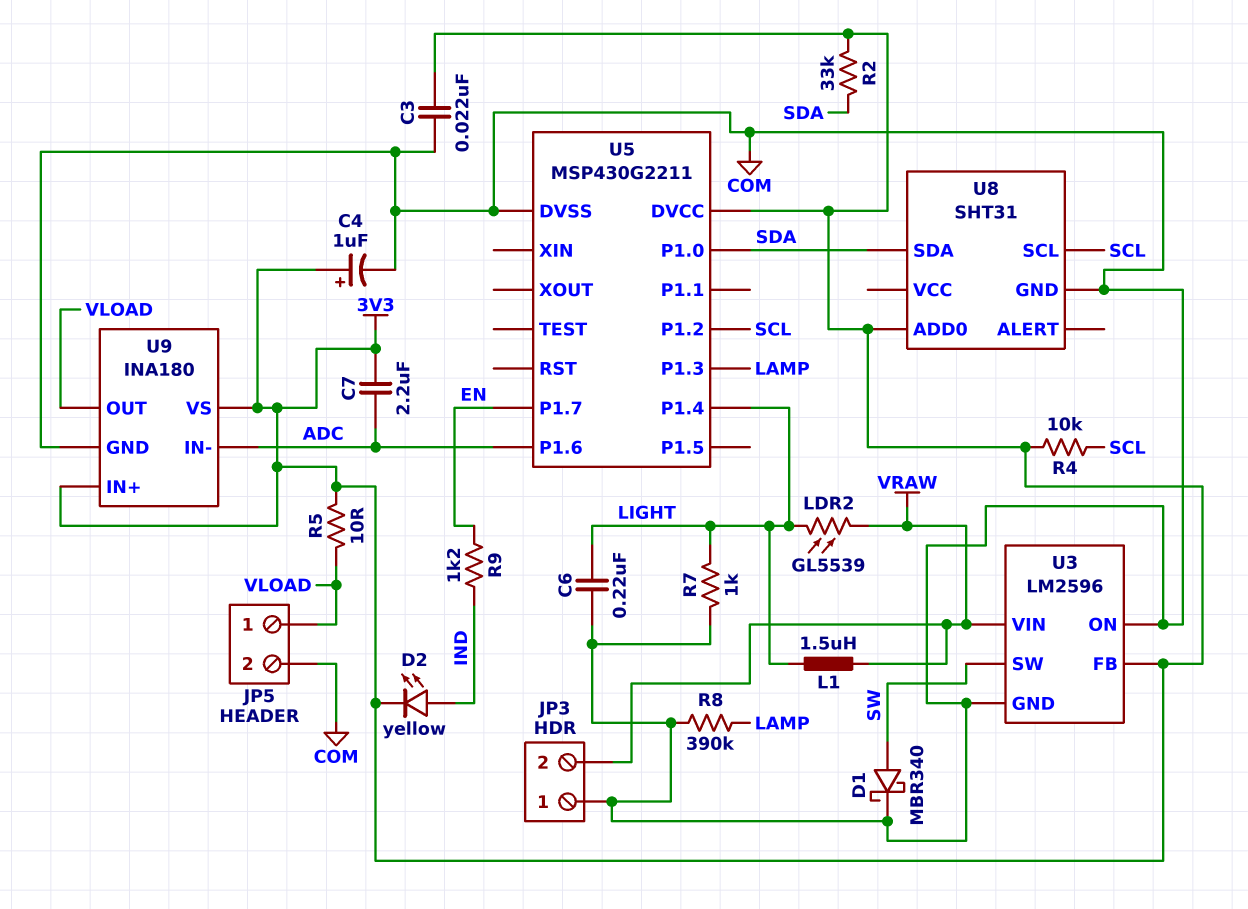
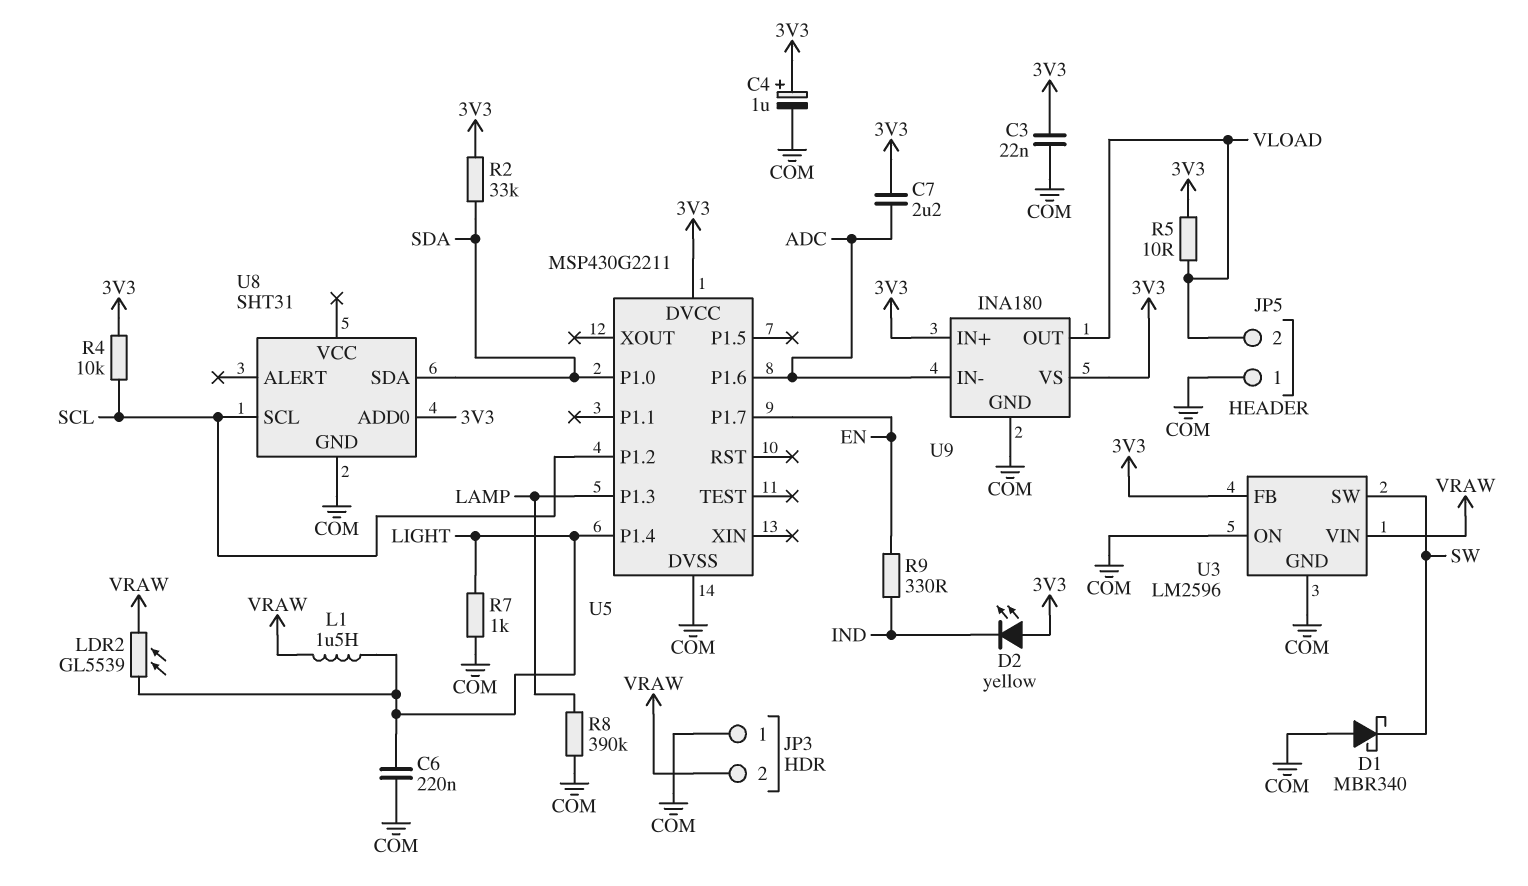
D1: schottky MBR340 (A SW, K COM) -> schottky MBR340 (A COM, K SW)
D2: LED yellow (A IND, K 3V3) -> LED yellow (A 3V3, K IND)
JP5 pin 1: VLOAD -> COM
JP5 pin 2: COM -> VLOAD
R9: 1.2k (EN, IND) -> 330 (EN, IND)

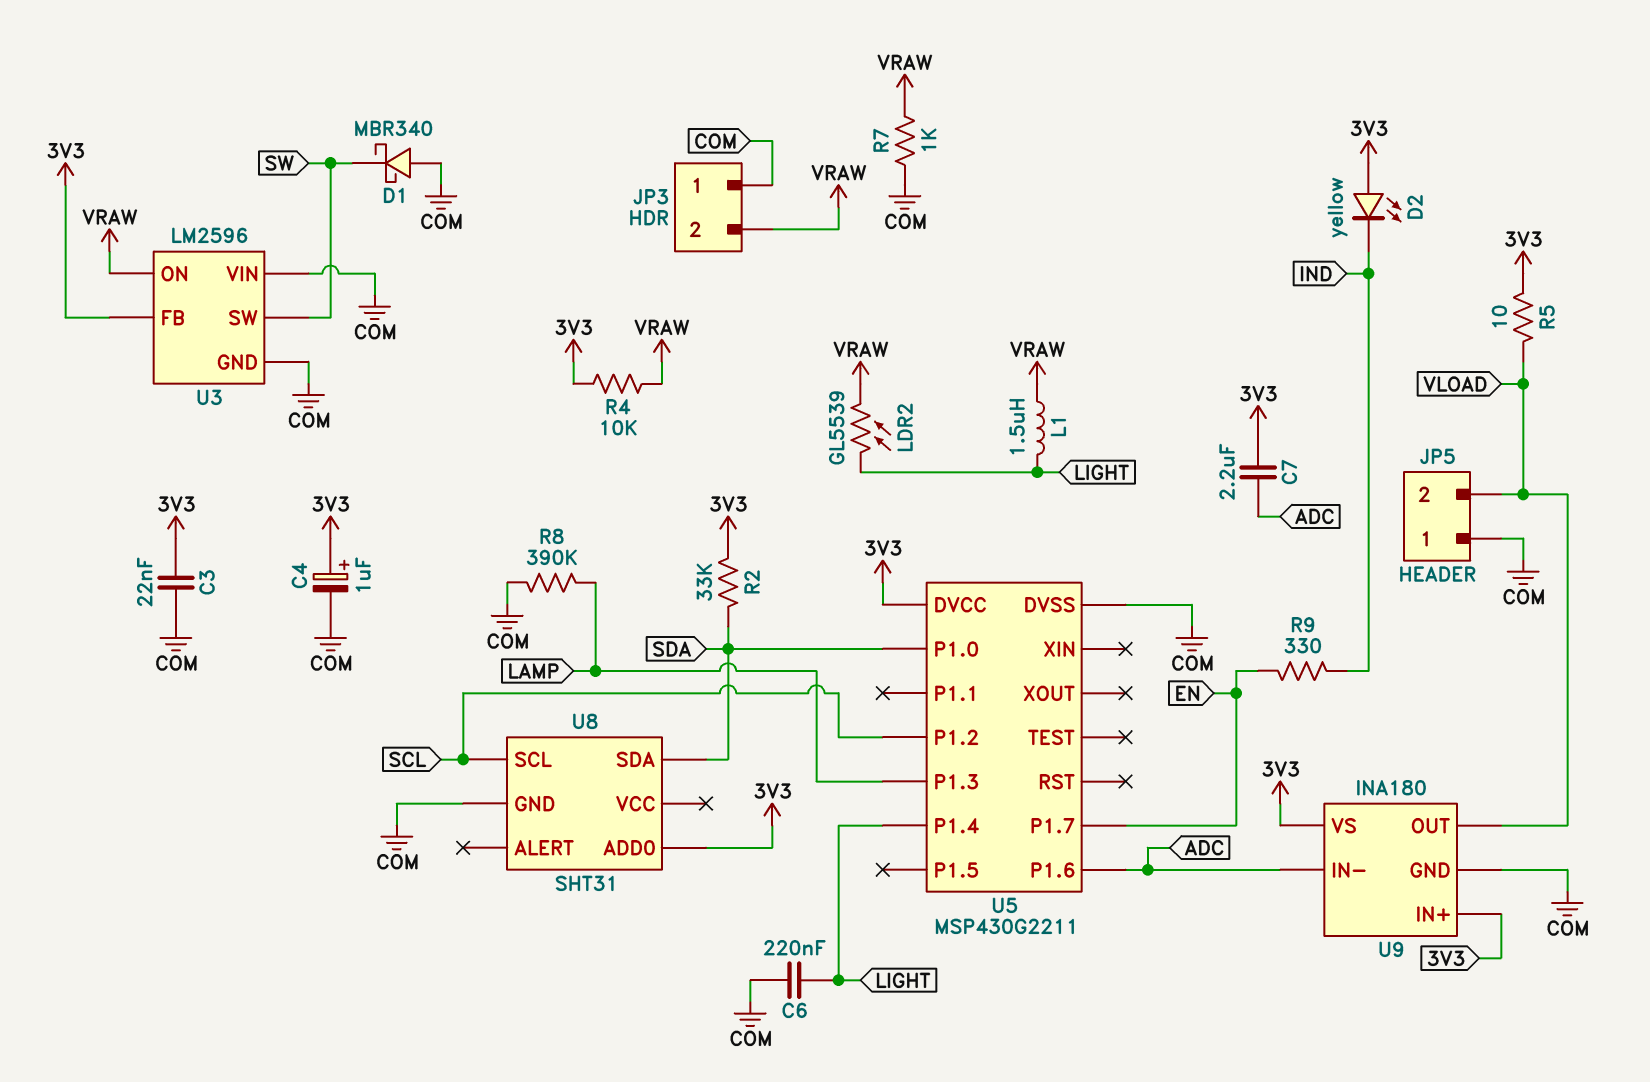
R4: 10k (3V3, SCL) -> 10k (3V3, VRAW)
R7: 1k (COM, LIGHT) -> 1k (COM, VRAW)
U3 pin ON: COM -> VRAW
U3 pin VIN: VRAW -> COM

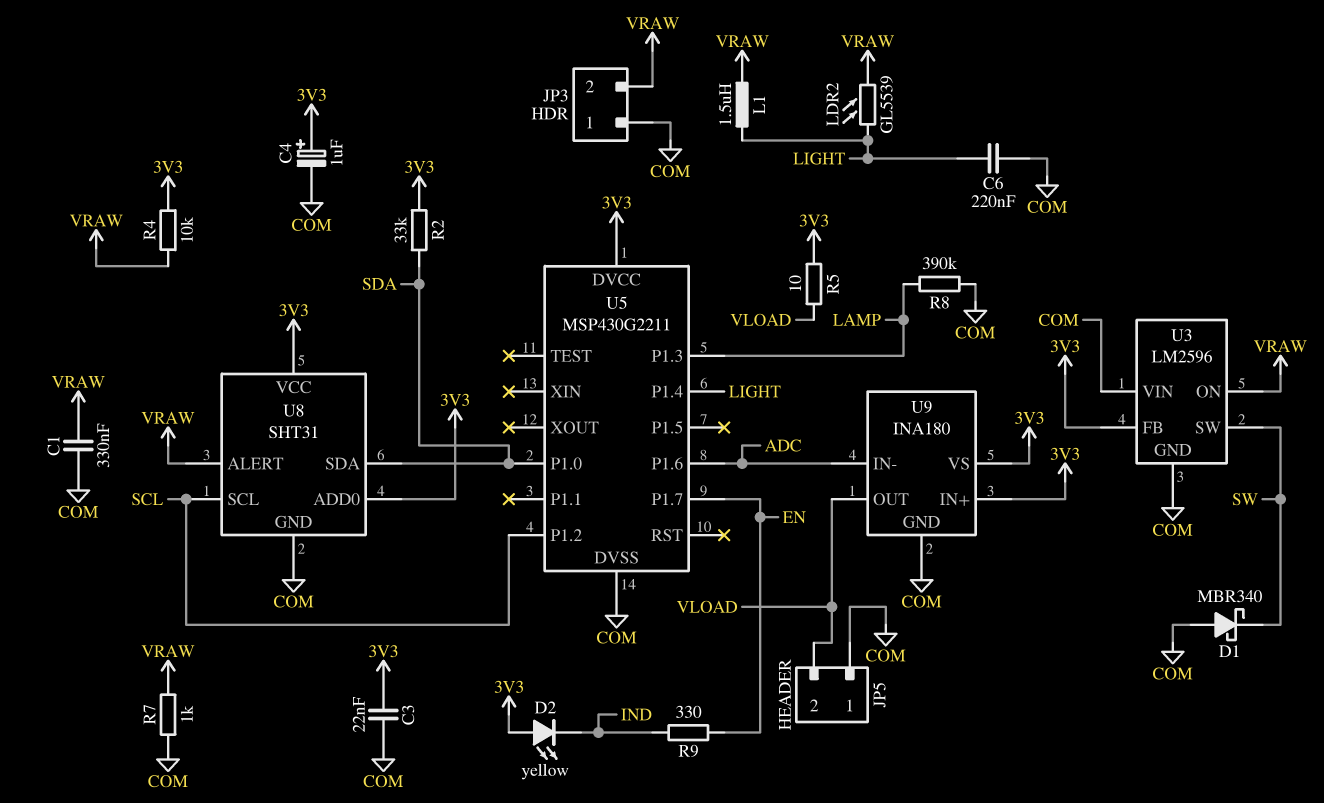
C1: none -> 330nF (COM, VRAW)
C7: 2.2uF (3V3, ADC) -> none
U8 pin ALERT: none -> VRAW
U8 pin VCC: none -> 3V3

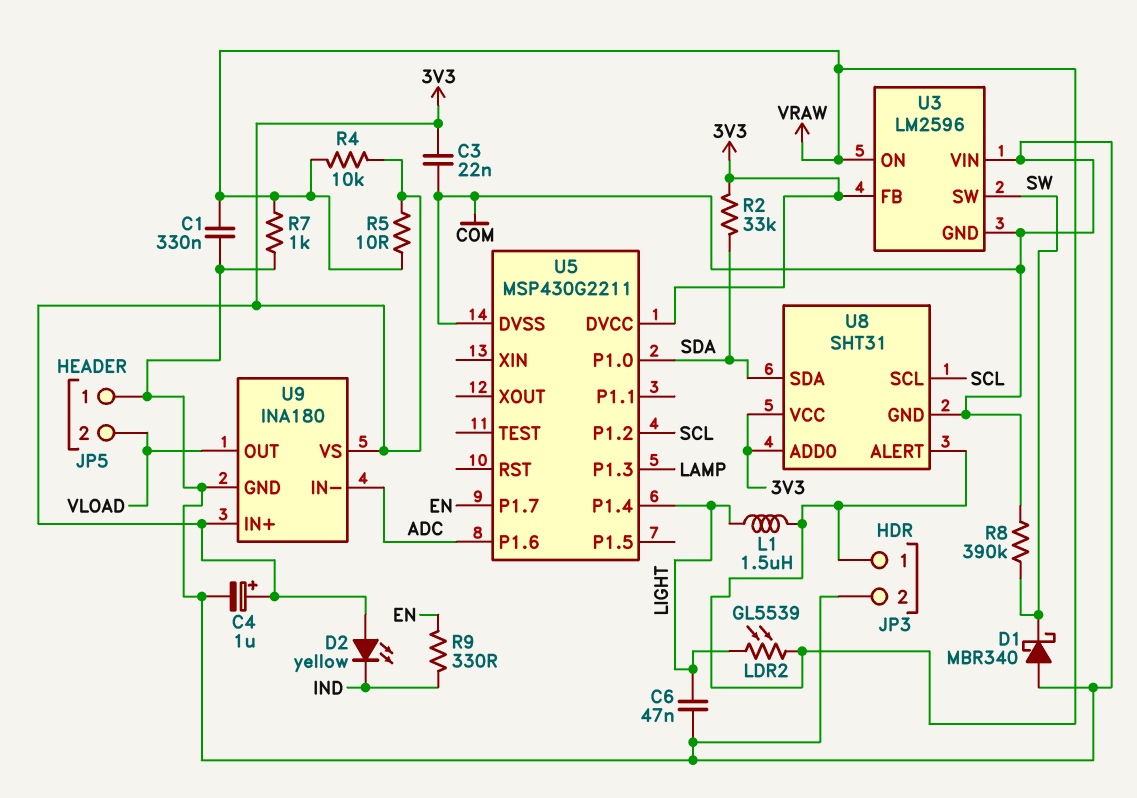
C6: 220nF (COM, LIGHT) -> 47nF (COM, LIGHT)
JP3 pin 1: COM -> VRAW
JP3 pin 2: VRAW -> COM
R5: 10 (3V3, VLOAD) -> 10 (3V3, VRAW)
R8: 390k (COM, LAMP) -> 390k (COM, SW)

